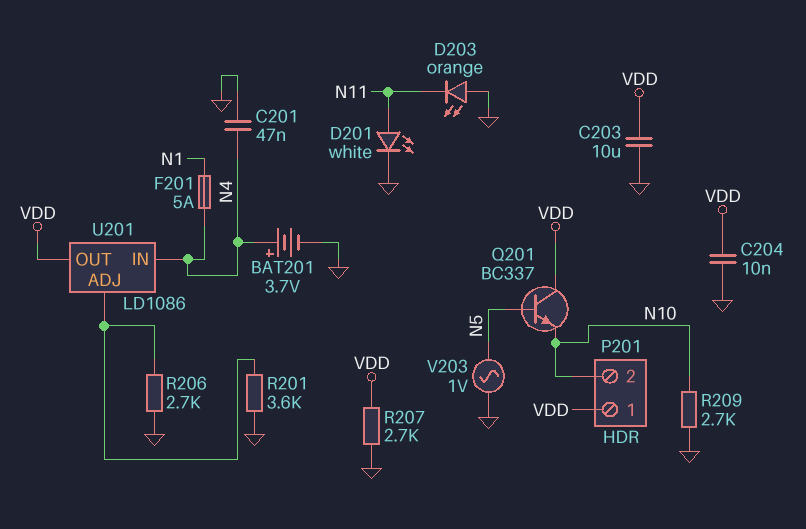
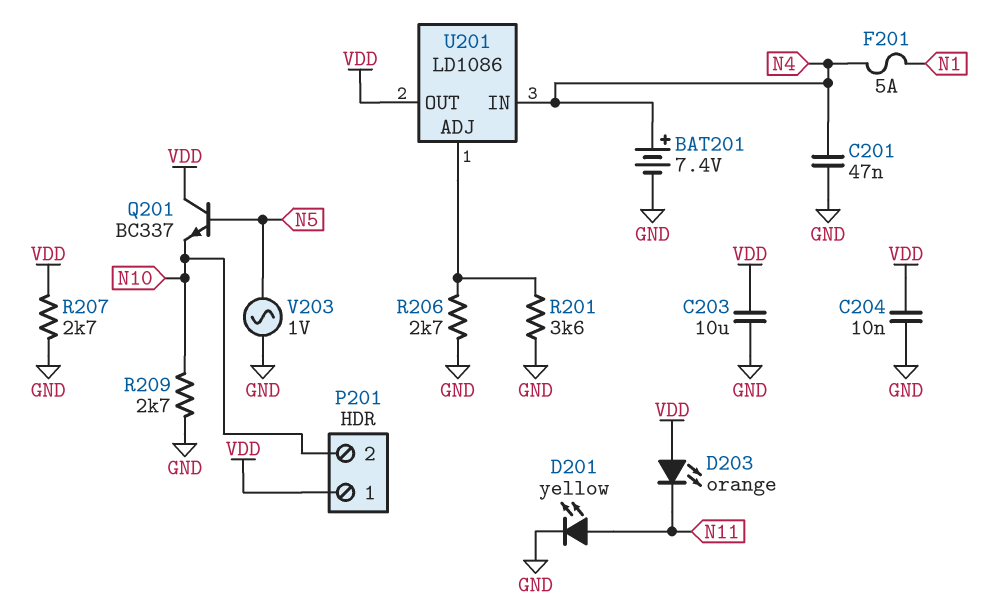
BAT201: 3.7V (plus N4, minus GND) -> 7.4V (plus N4, minus GND)
D201: LED white (A N11, K GND) -> LED yellow (A N11, K GND)
D203: LED orange (A GND, K N11) -> LED orange (A VDD, K N11)

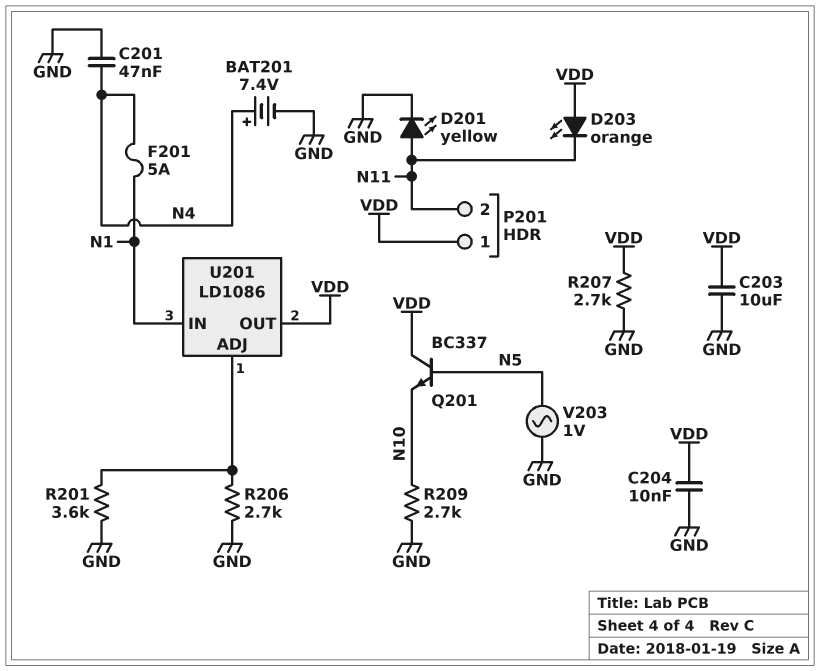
P201 pin 2: N10 -> N11
U201 pin IN: N4 -> N1

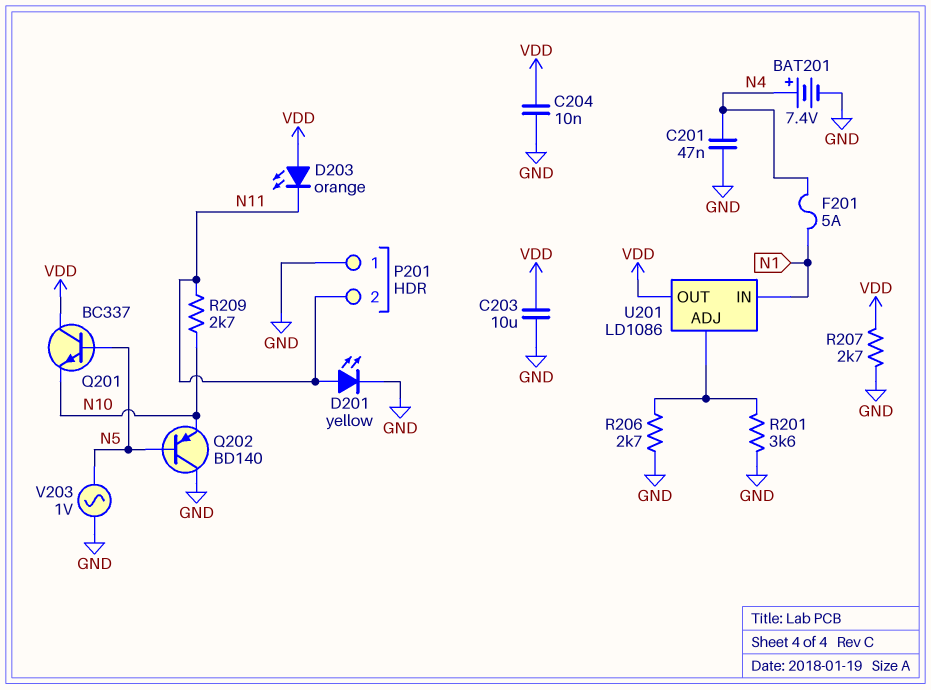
P201 pin 1: VDD -> GND
Q202: none -> PNP BD140 (B N5, C GND, E N10)
R209: 2.7k (GND, N10) -> 2.7k (N10, N11)

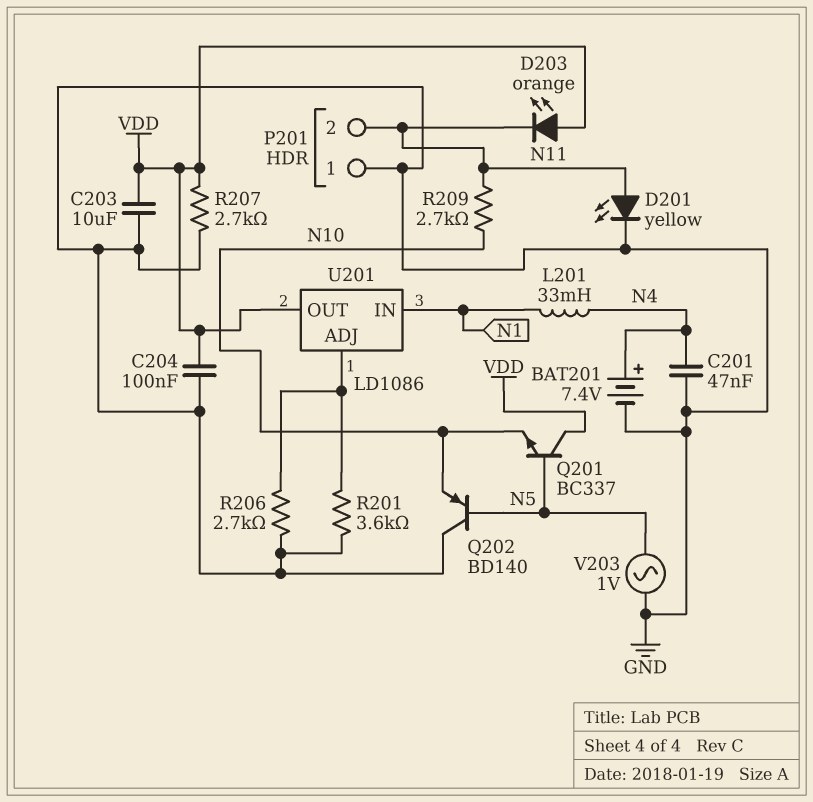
C204: 10nF (GND, VDD) -> 100nF (GND, VDD)
F201: 5A (N1, N4) -> none
L201: none -> 33mH (N1, N4)

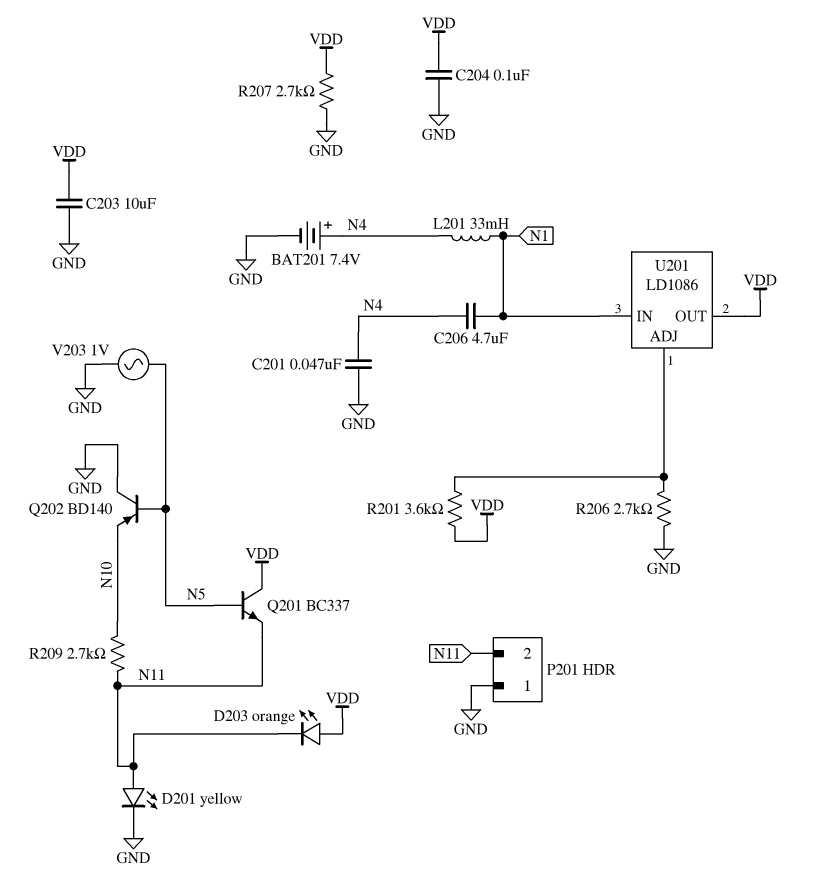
C206: none -> 4.7uF (N1, N4)
Q201: NPN BC337 (B N5, C VDD, E N10) -> NPN BC337 (B N5, C VDD, E N11)
R201: 3.6k (GND, U201/ADJ) -> 3.6k (U201/ADJ, VDD)

